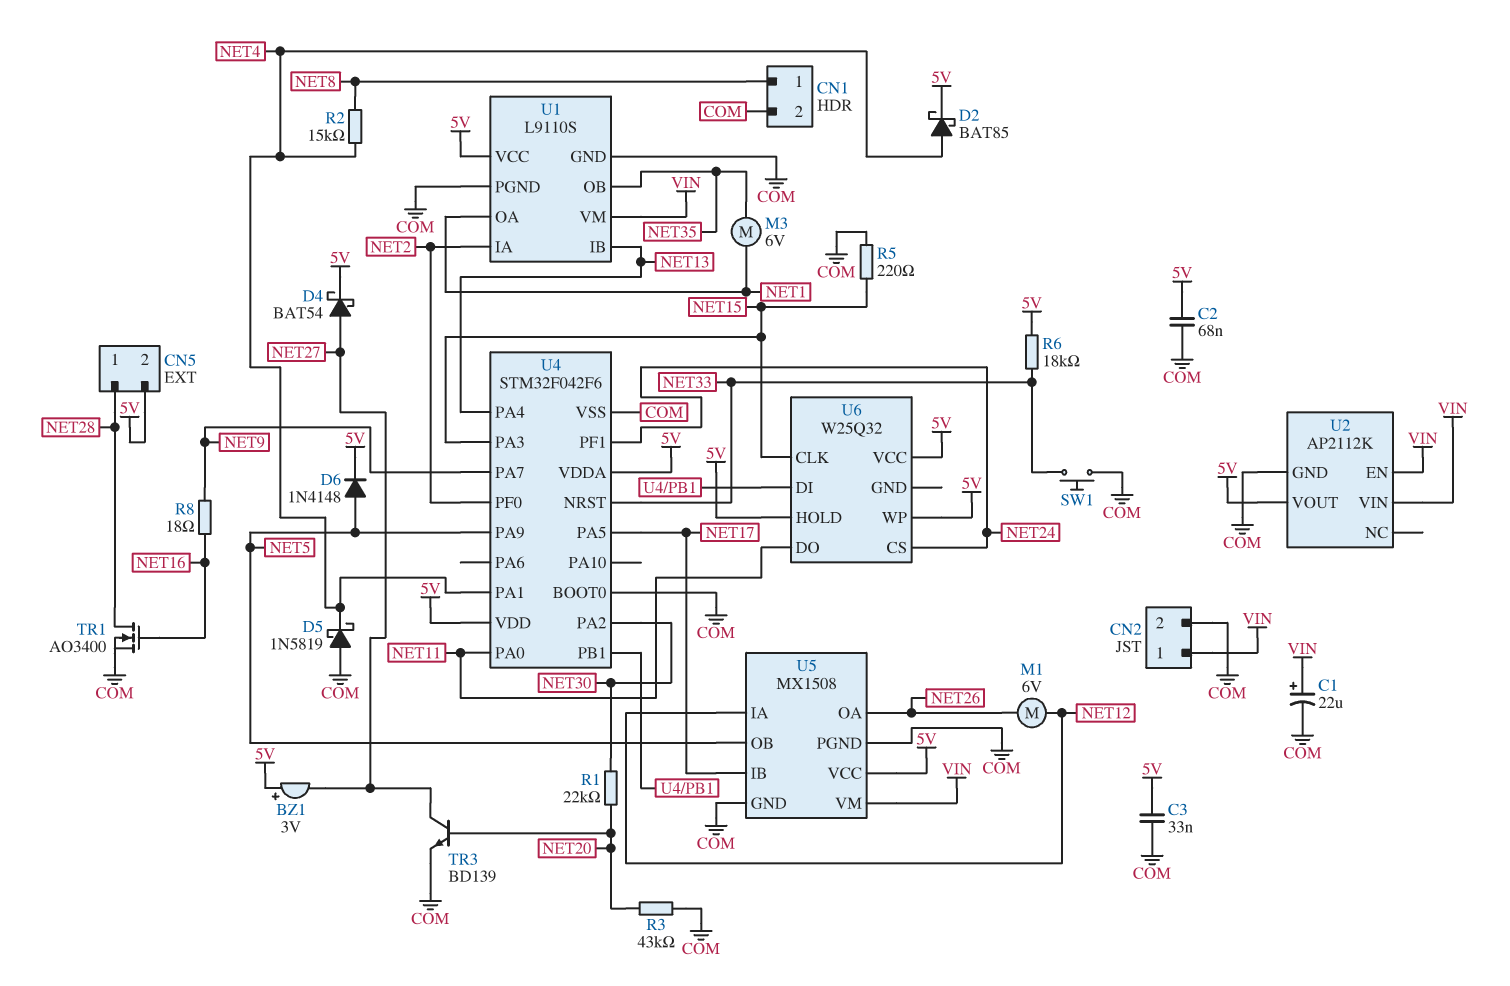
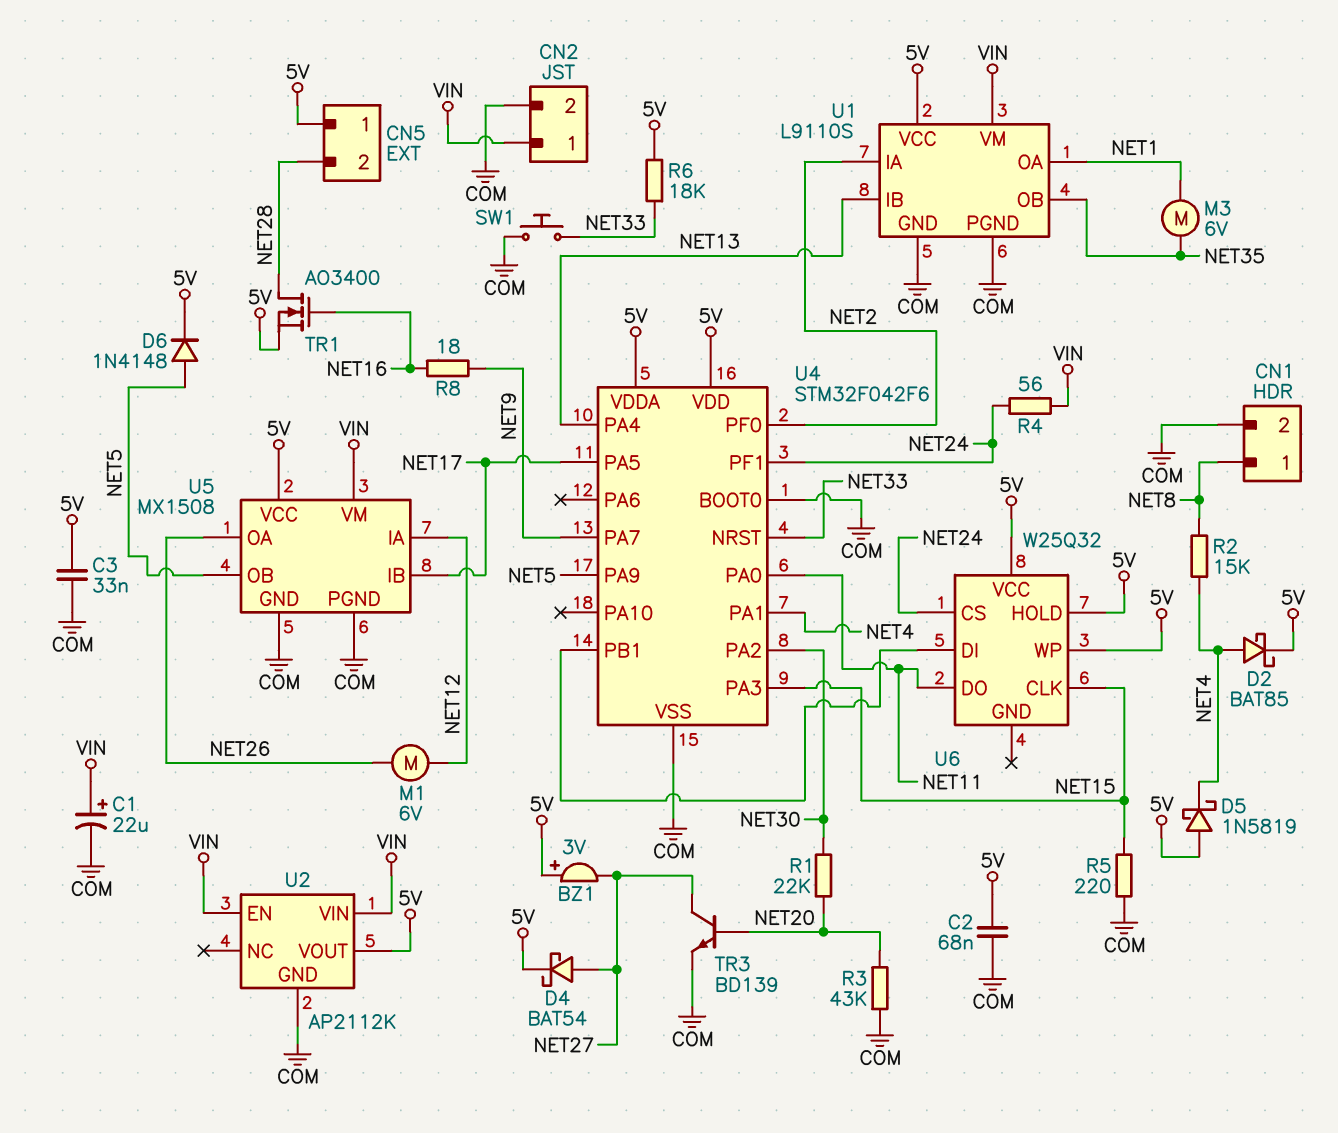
CN5 pin 1: NET28 -> 5V
CN5 pin 2: 5V -> NET28
D5: schottky 1N5819 (A COM, K NET4) -> schottky 1N5819 (A 5V, K NET4)
R4: none -> 56 (NET24, VIN)
TR1: NMOS AO3400 (G NET16, D NET28, S COM) -> NMOS AO3400 (G NET16, D NET28, S 5V)

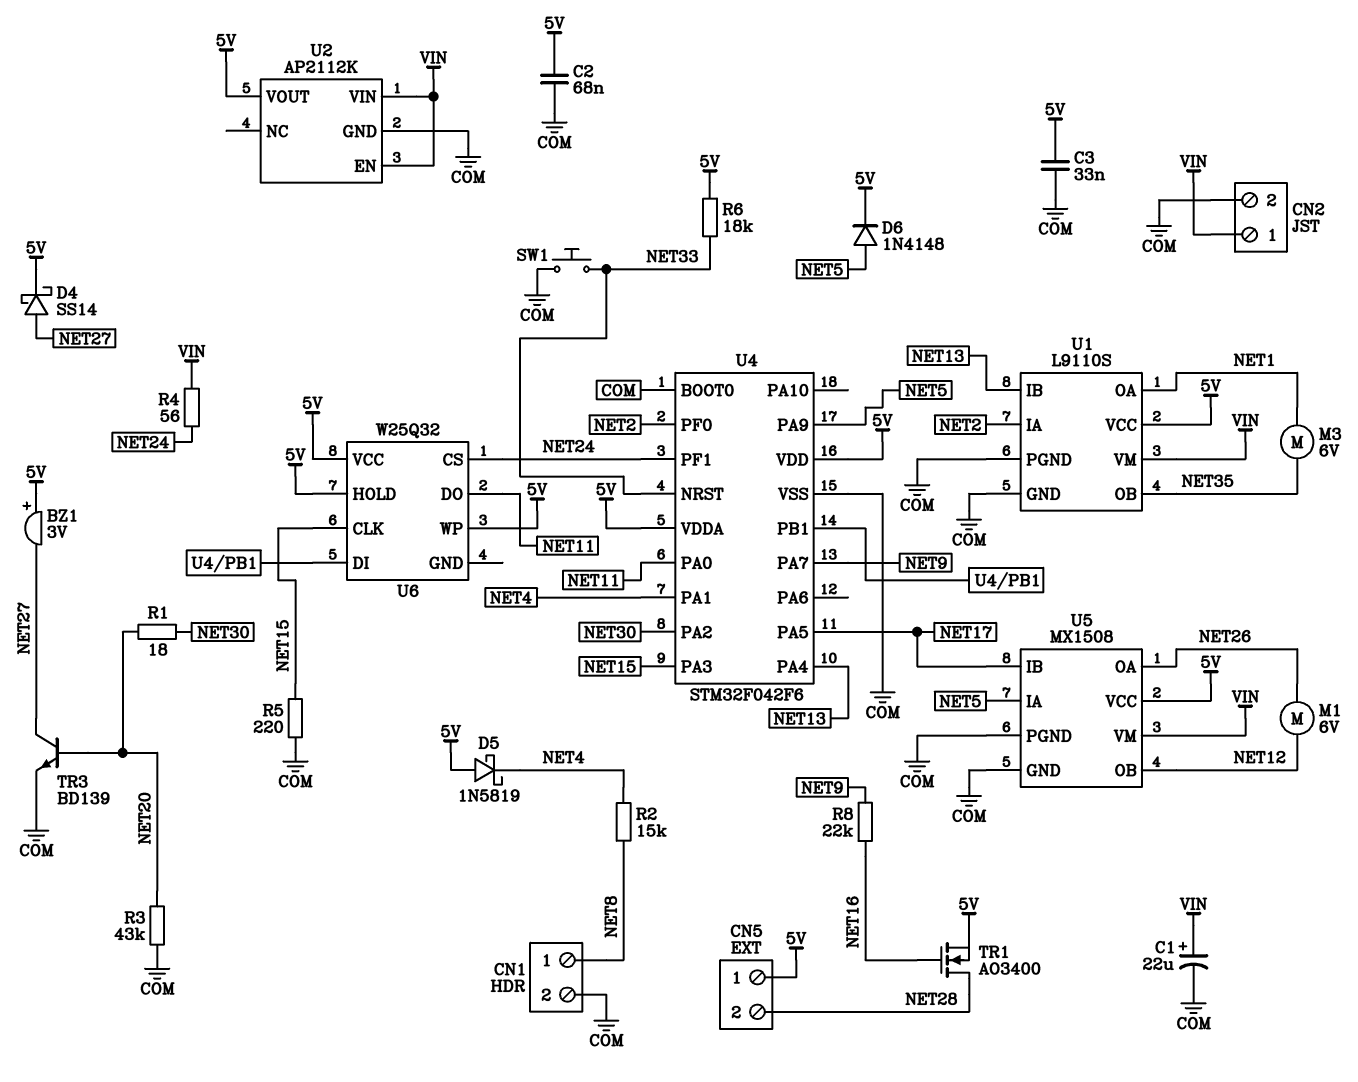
D2: schottky BAT85 (A NET4, K 5V) -> none
D4: schottky BAT54 (A NET27, K 5V) -> schottky SS14 (A NET27, K 5V)
R1: 22k (NET20, NET30) -> 18 (NET20, NET30)
R8: 18 (NET9, NET16) -> 22k (NET9, NET16)
U5 pin IA: NET12 -> NET5
U5 pin OB: NET5 -> NET12

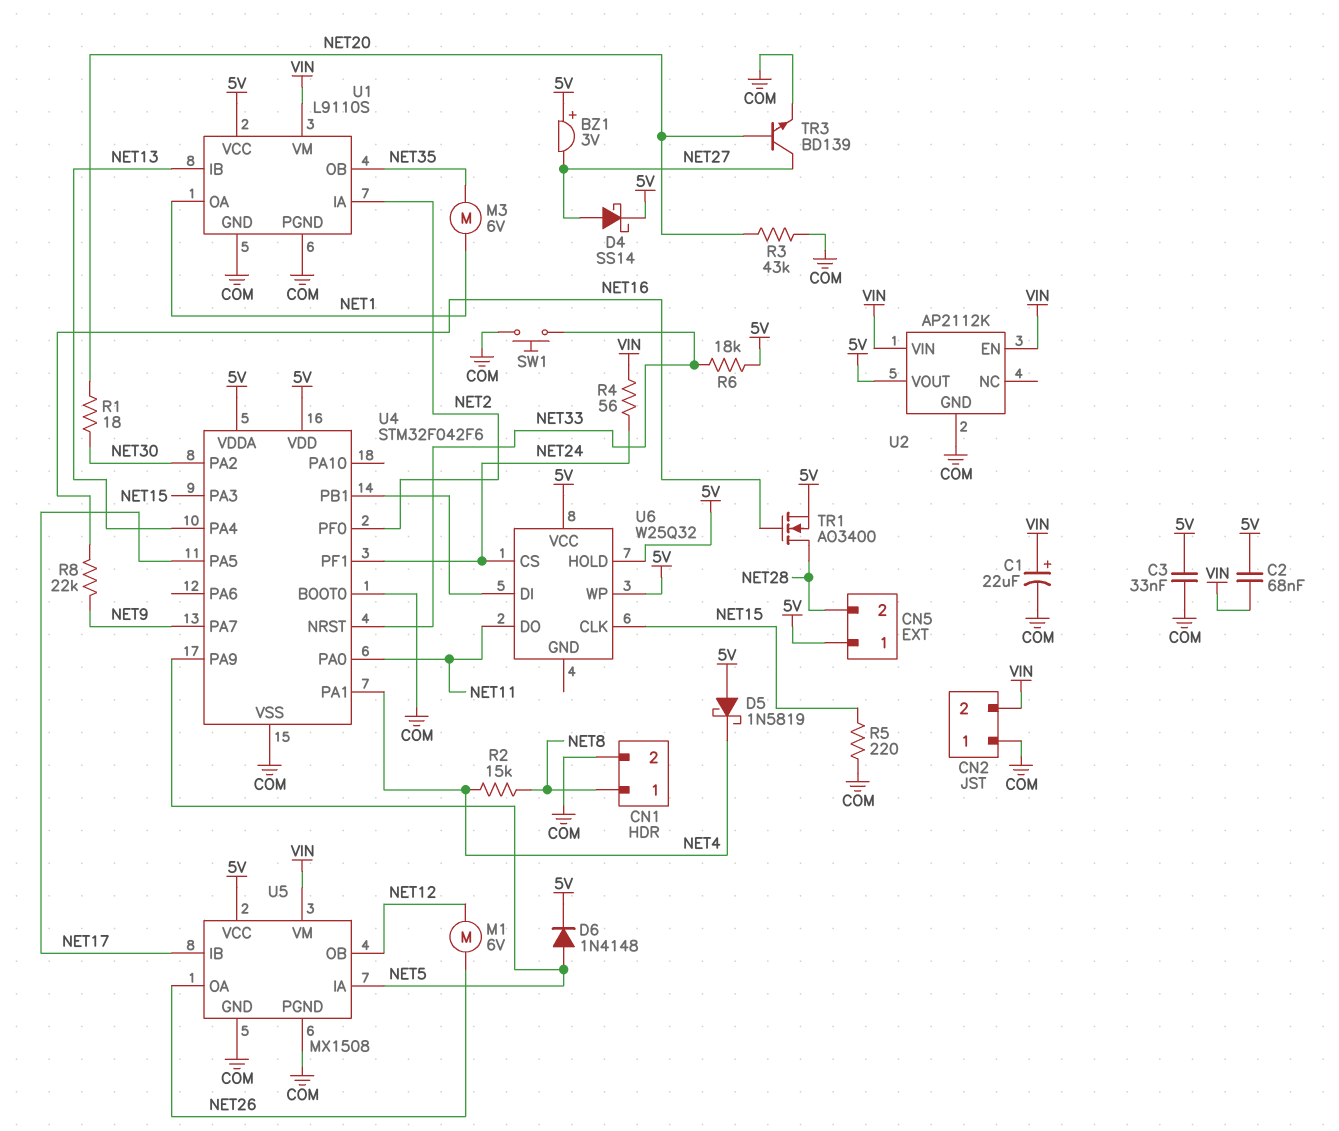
C2: 68nF (5V, COM) -> 68nF (5V, VIN)
CN2 pin 1: VIN -> COM
CN2 pin 2: COM -> VIN

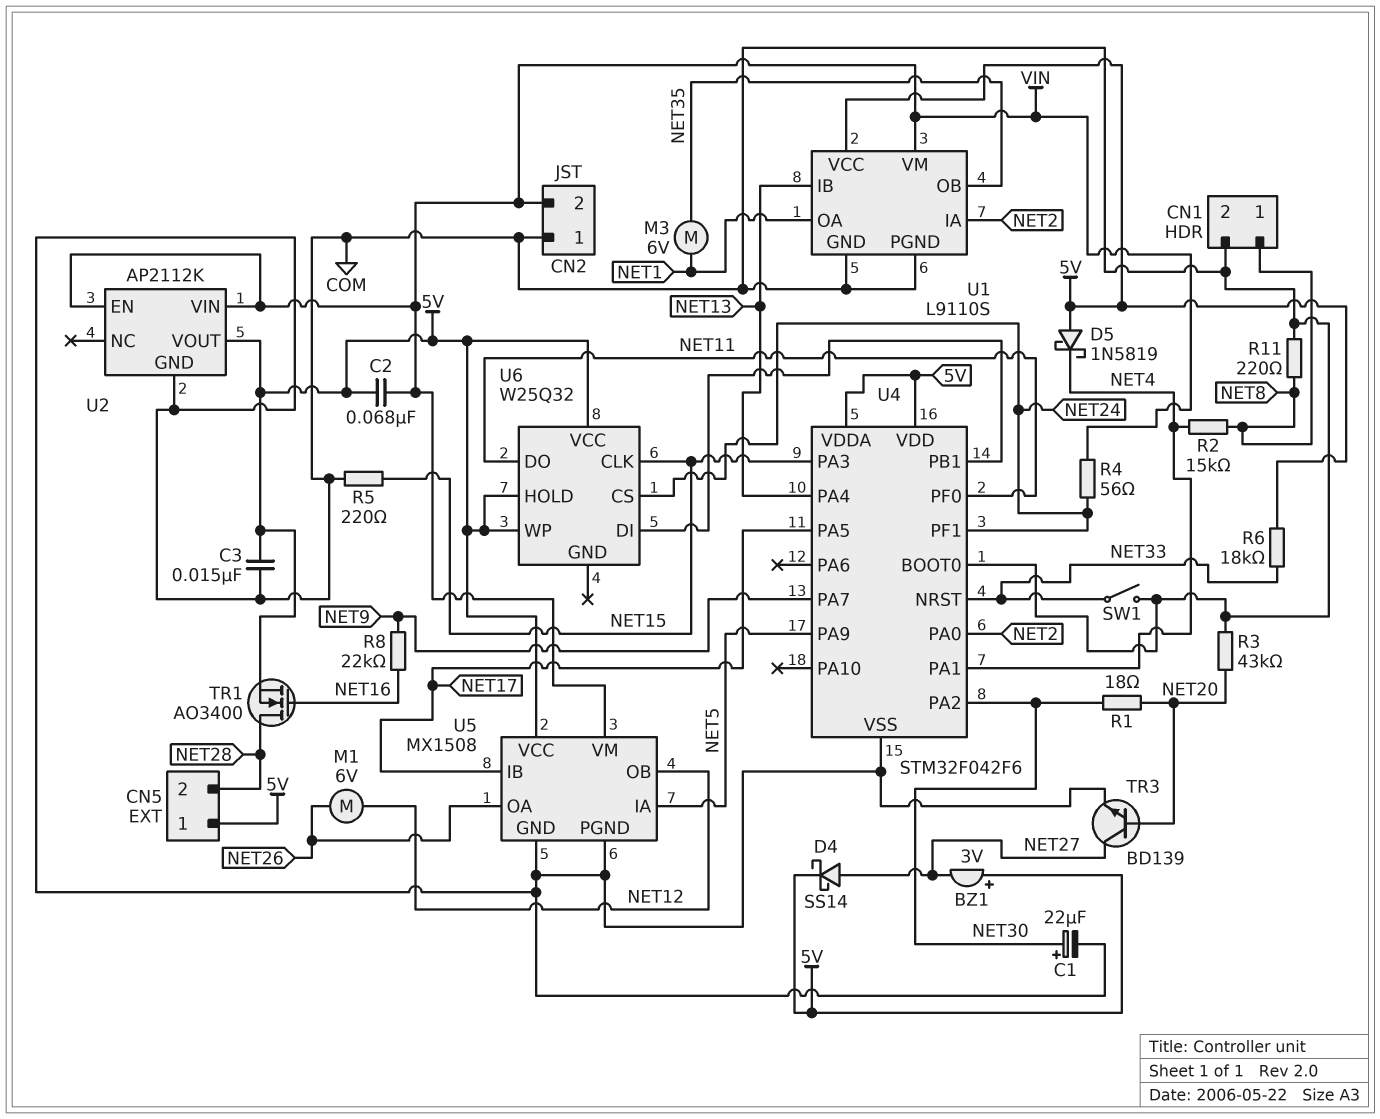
C1: 22uF (plus VIN, minus COM) -> 22uF (plus NET30, minus COM)
C3: 33nF (5V, COM) -> 15nF (5V, COM)
D6: diode 1N4148 (A NET5, K 5V) -> none
R11: none -> 220 (COM, NET8)
SW1: button (COM, NET33) -> switch (COM, NET33)
U4 pin PA0: NET11 -> NET2
U4 pin PF0: NET2 -> NET11

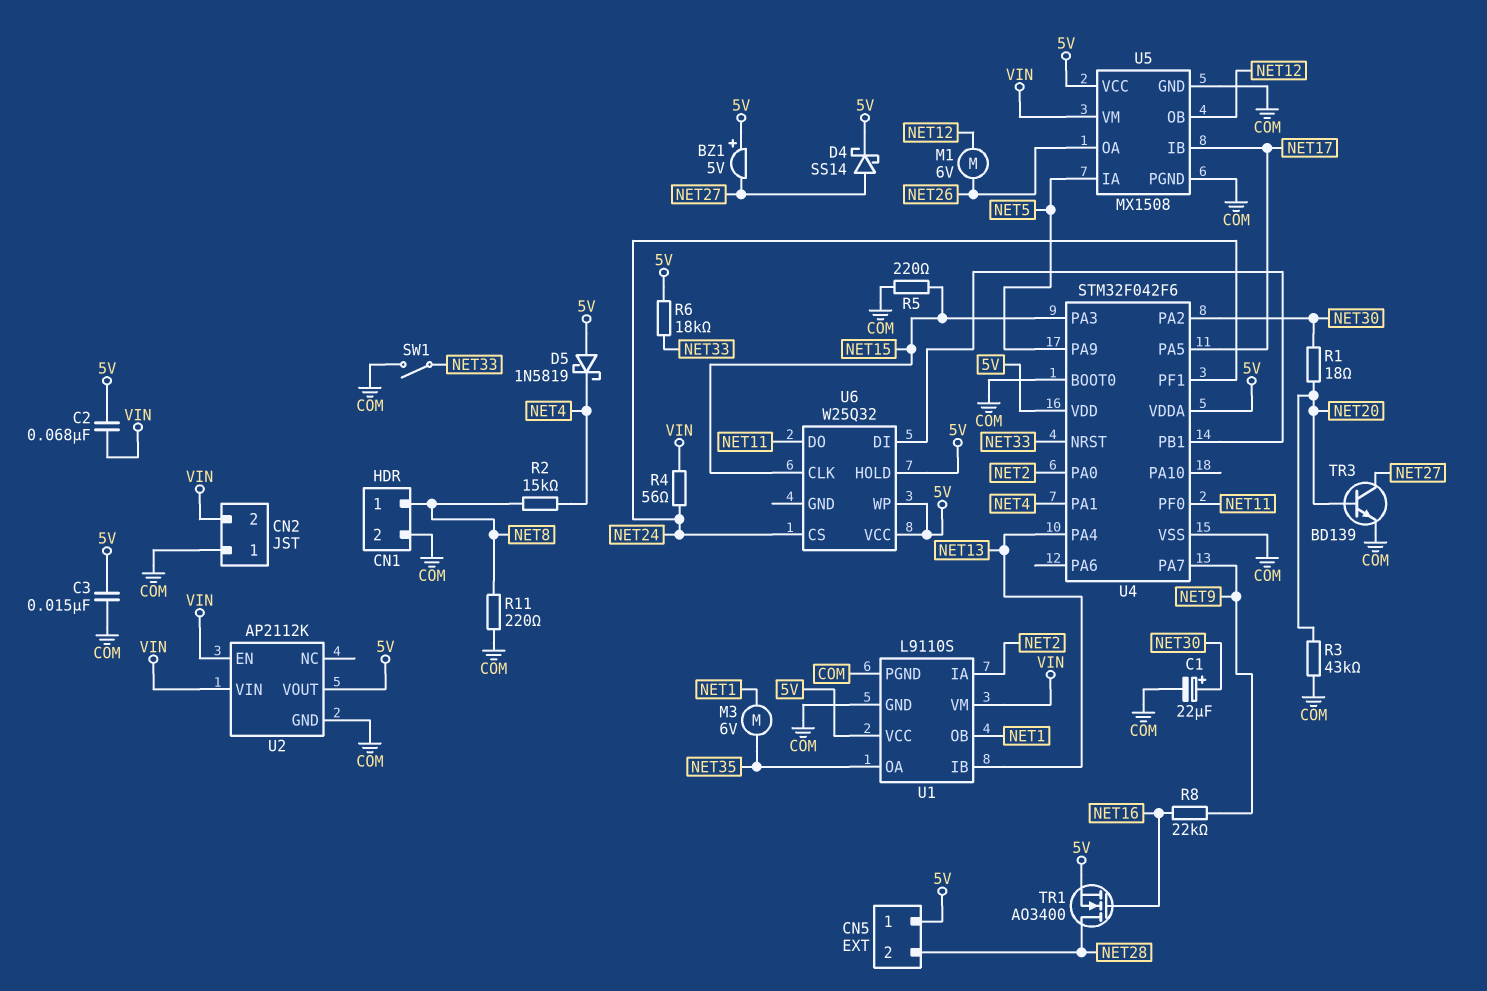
BZ1: buzzer 3V (plus 5V, minus NET27) -> buzzer 5V (plus 5V, minus NET27)
U1 pin OA: NET1 -> NET35
U1 pin OB: NET35 -> NET1

